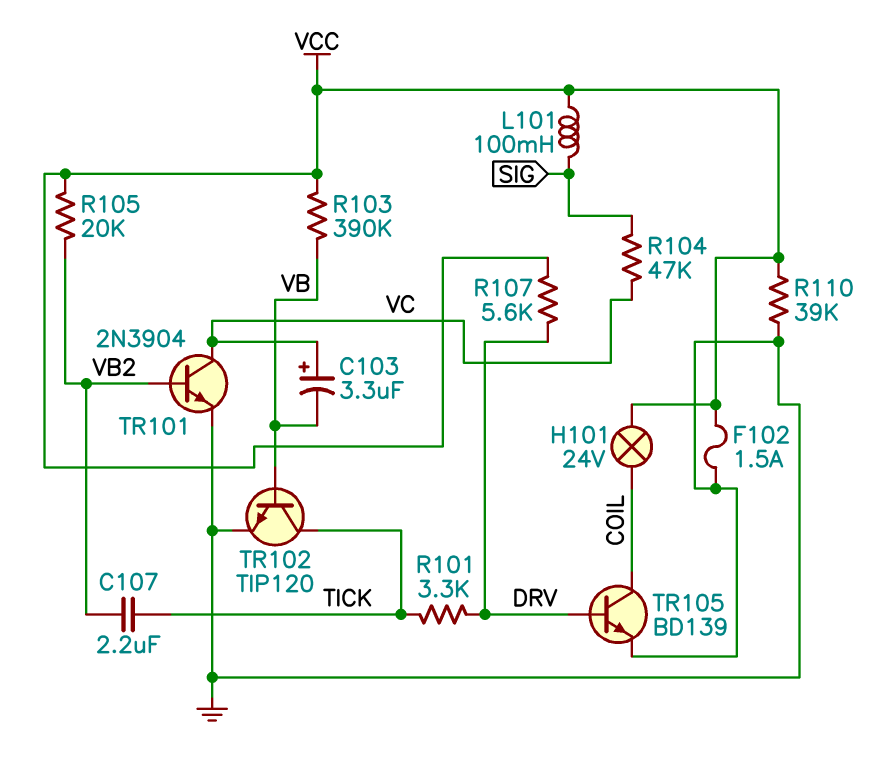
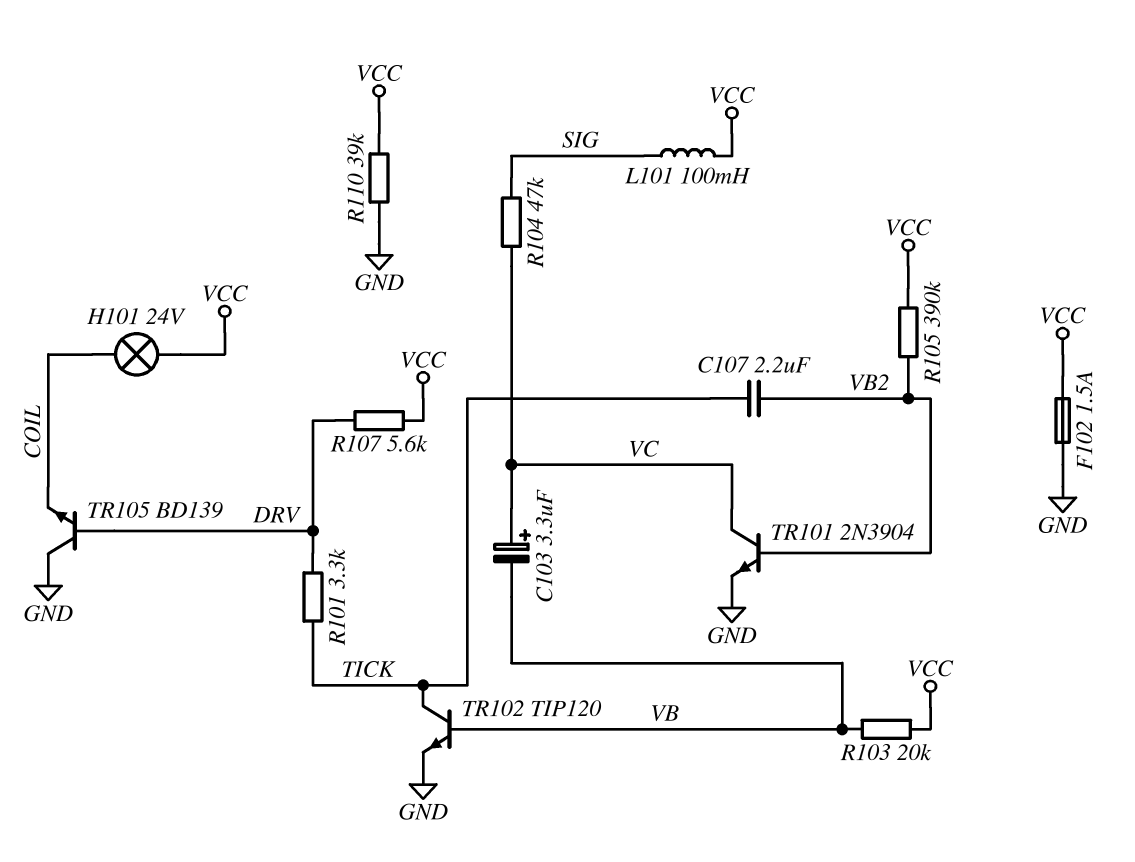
R103: 390k (VB, VCC) -> 20k (VB, VCC)
R105: 20k (VB2, VCC) -> 390k (VB2, VCC)
TR105: NPN BD139 (B DRV, C COIL, E GND) -> NPN BD139 (B DRV, C GND, E COIL)

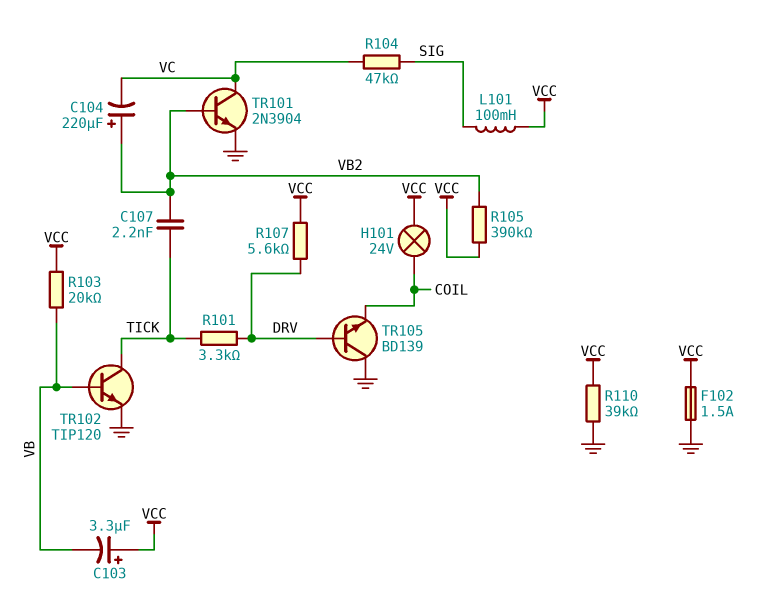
C103: 3.3uF (plus VC, minus VB) -> 3.3uF (plus VCC, minus VB)
C104: none -> 220uF (plus VB2, minus VC)
C107: 2.2uF (TICK, VB2) -> 2.2nF (TICK, VB2)

